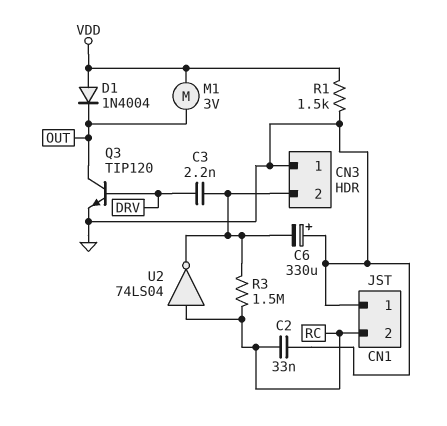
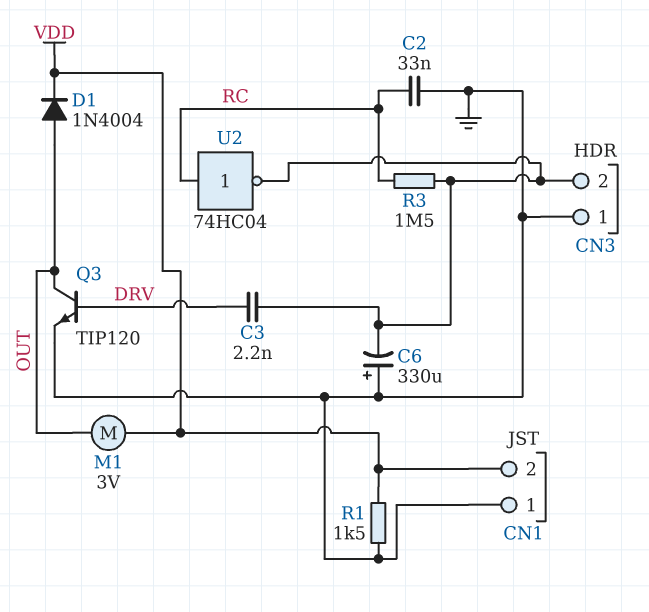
CN1 pin 2: RC -> VDD
D1: diode 1N4004 (A VDD, K OUT) -> diode 1N4004 (A OUT, K VDD)
U2: NOT 74LS04 (in RC, out CN3/2) -> NOT 74HC04 (in RC, out CN3/2)

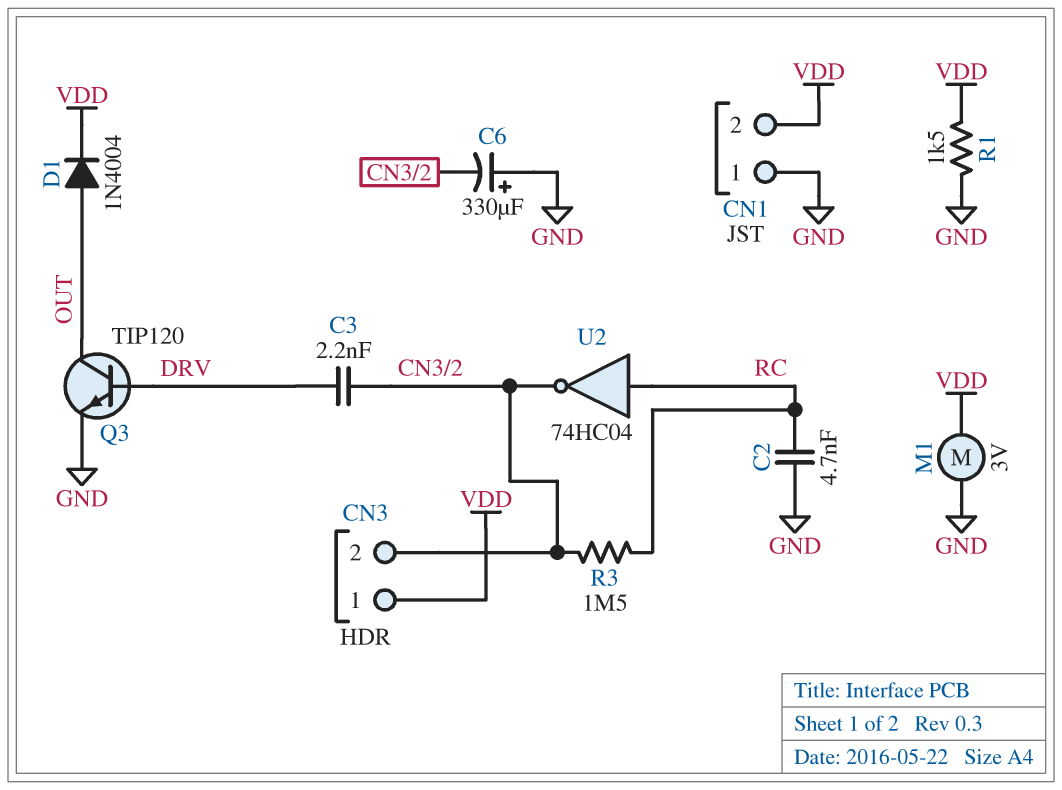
C2: 33nF (GND, RC) -> 4.7nF (GND, RC)
CN3 pin 1: GND -> VDD
M1: motor 3V (OUT, VDD) -> motor 3V (GND, VDD)

